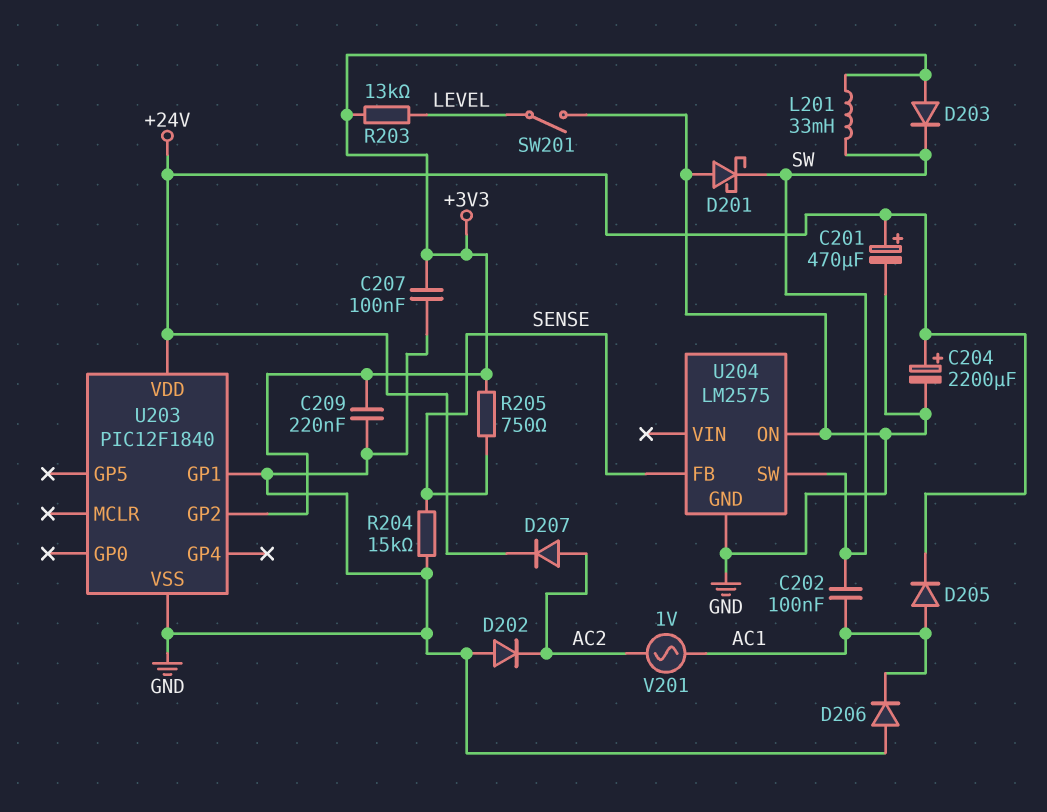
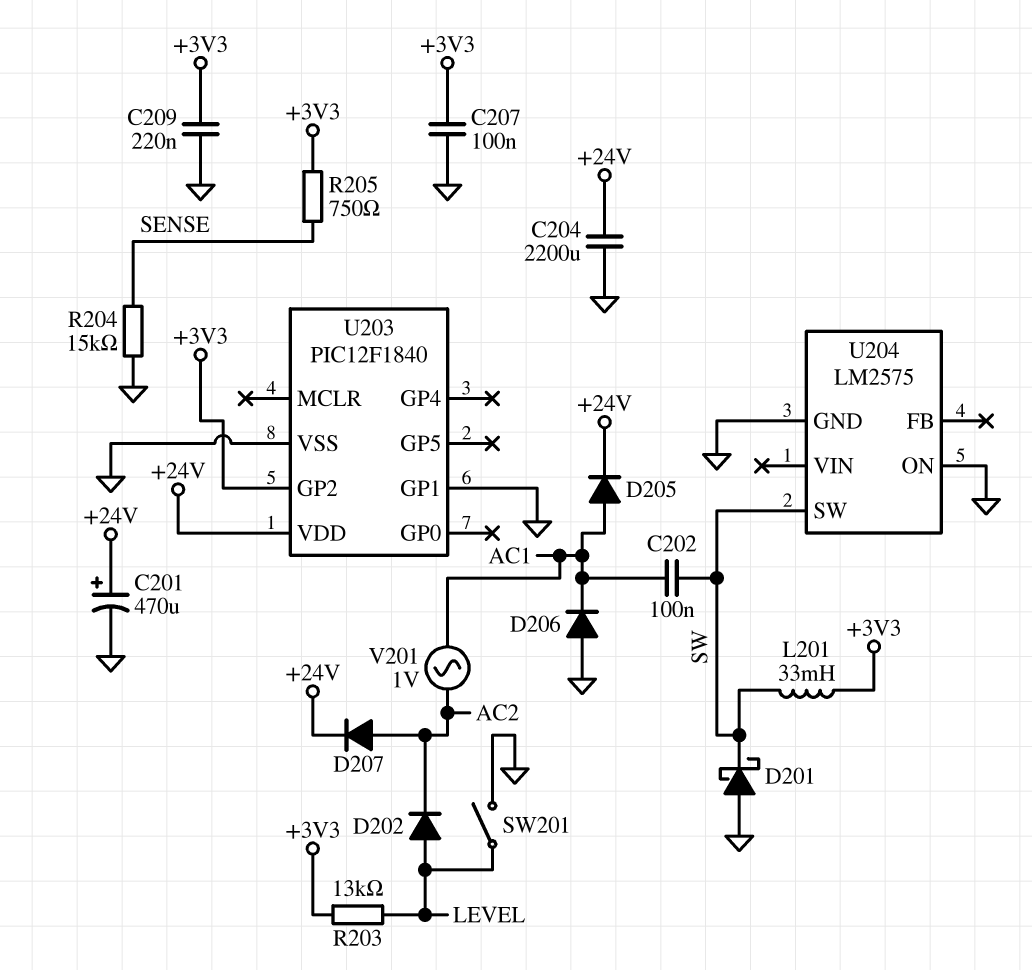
C204: 2200uF (plus +24V, minus GND) -> 2200uF (+24V, GND)
D202: diode (A GND, K AC2) -> diode (A LEVEL, K AC2)
D203: diode (A +3V3, K SW) -> none
U204 pin FB: SENSE -> none

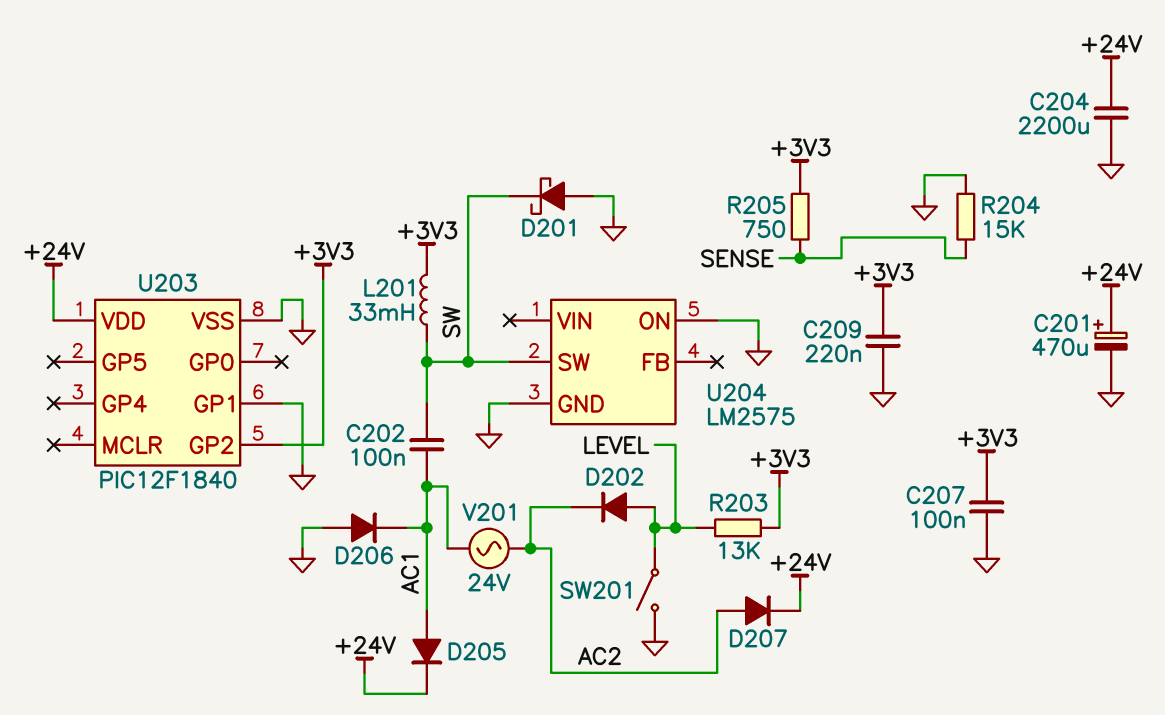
V201: AC 1V (AC1, AC2) -> AC 24V (AC1, AC2)

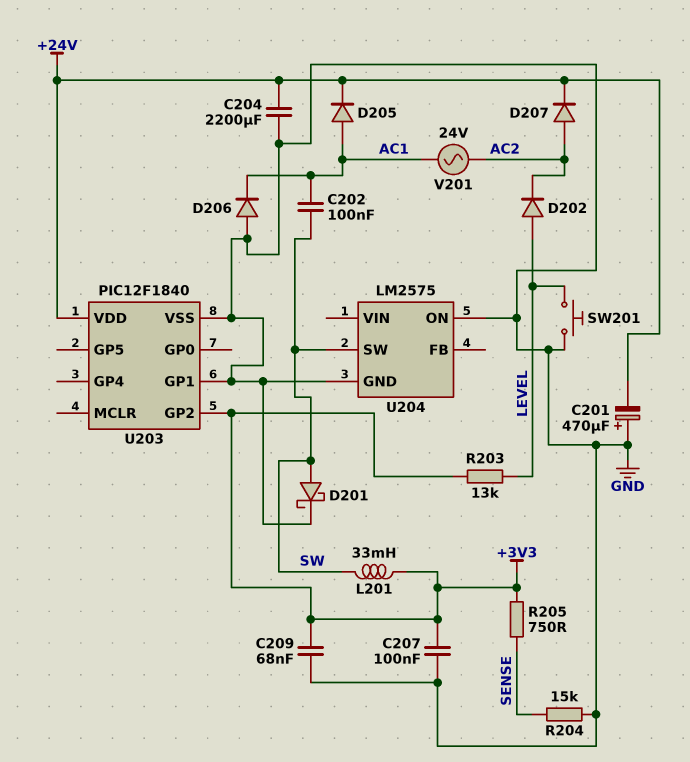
C201: 470uF (plus +24V, minus GND) -> 470uF (plus GND, minus +24V)
C209: 220nF (+3V3, GND) -> 68nF (+3V3, GND)
D201: schottky (A GND, K SW) -> schottky (A SW, K GND)
SW201: switch (GND, LEVEL) -> button (GND, LEVEL)

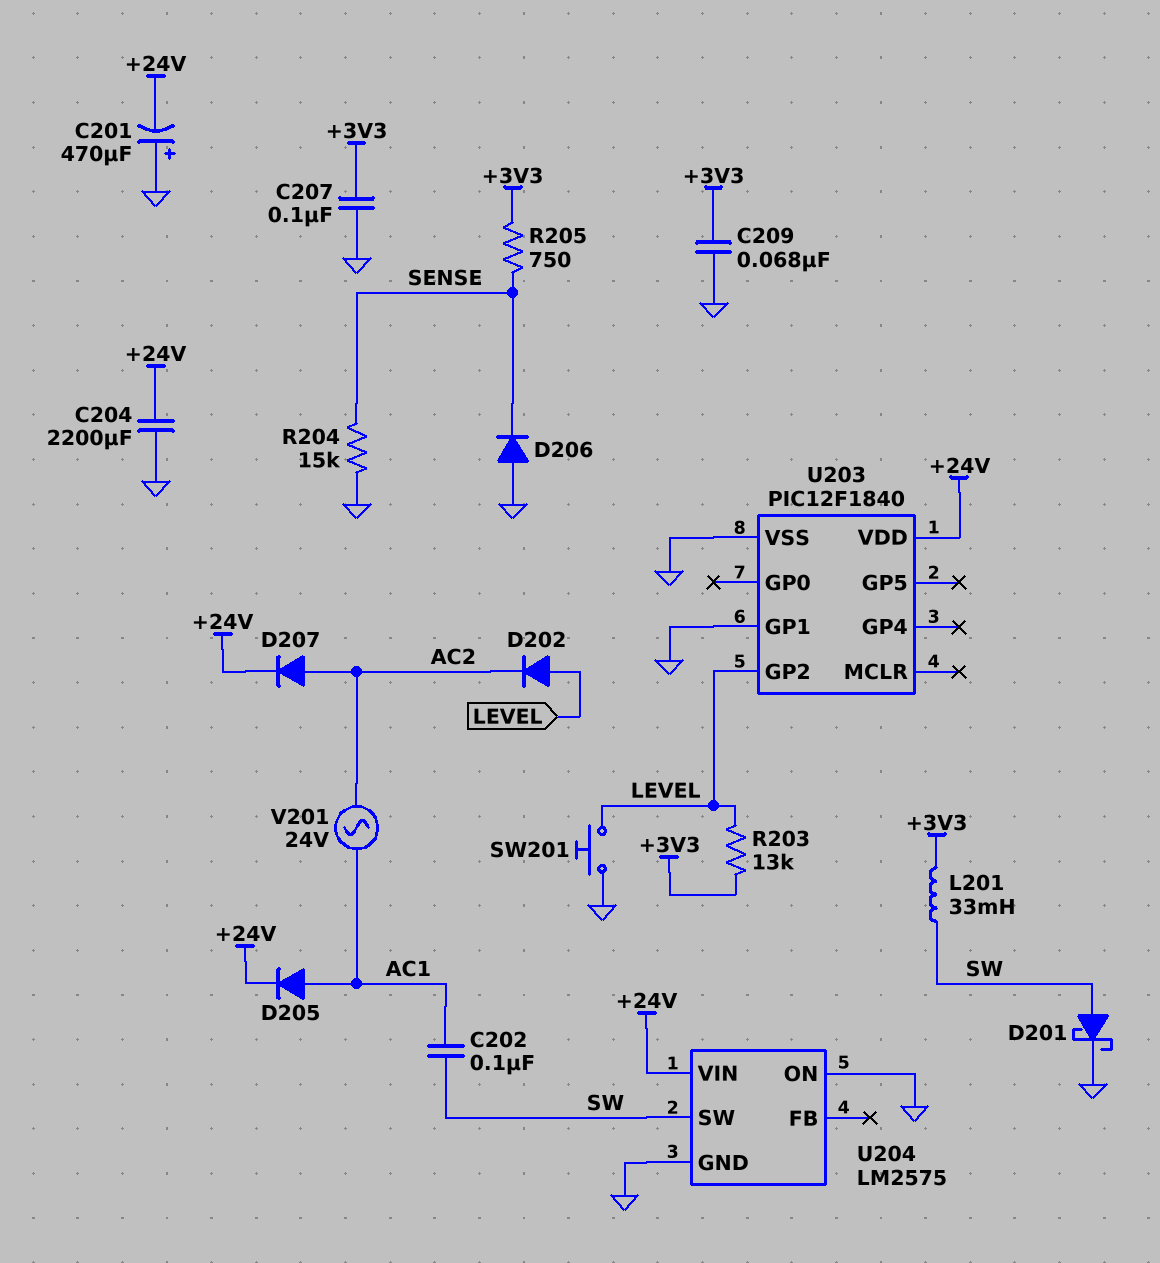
D206: diode (A GND, K AC1) -> diode (A GND, K SENSE)
U203 pin GP2: +3V3 -> LEVEL
U204 pin VIN: none -> +24V

